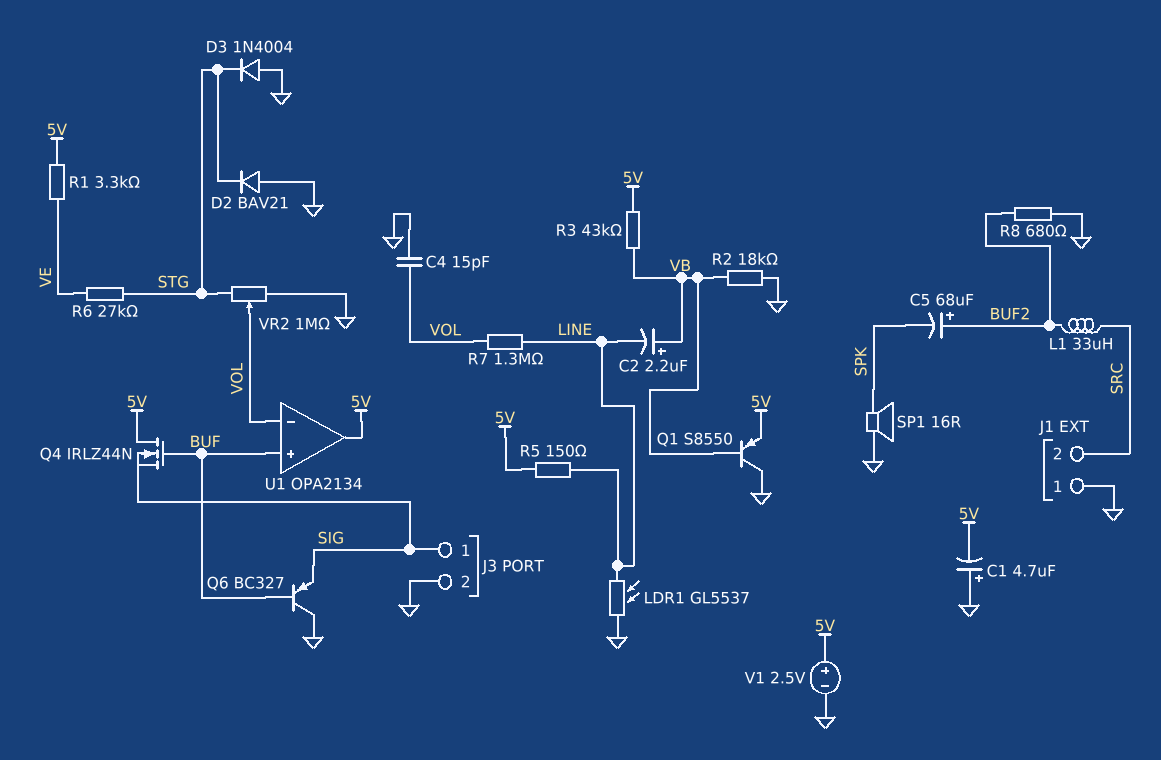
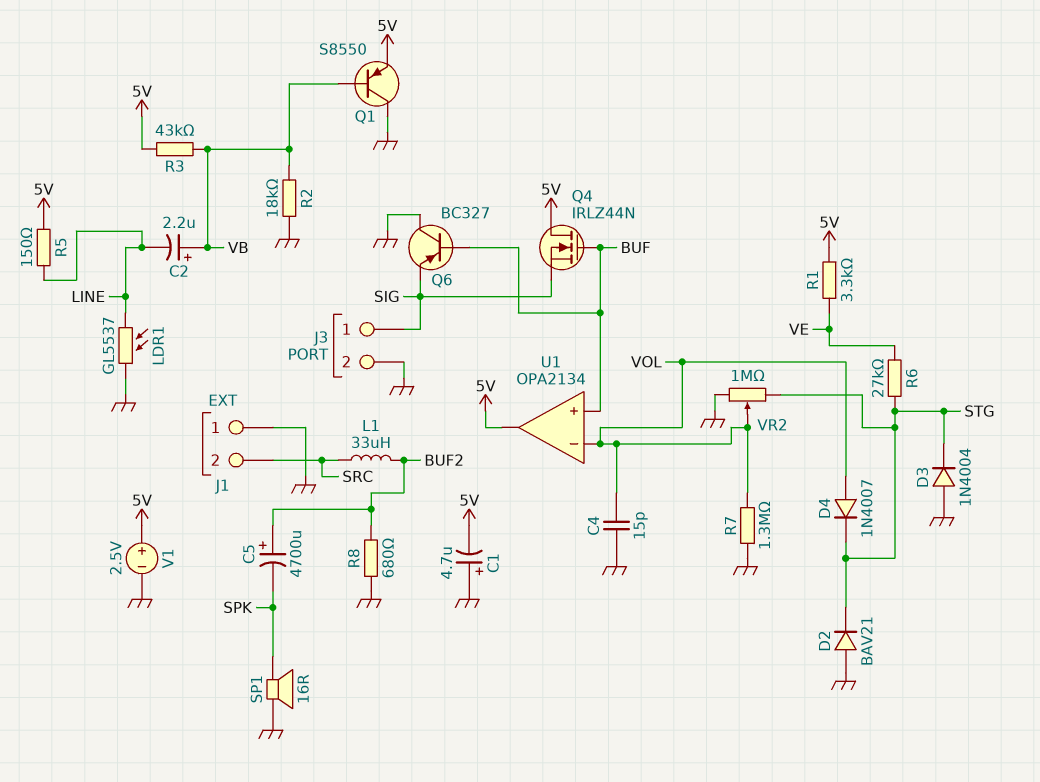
C5: 68uF (plus BUF2, minus SPK) -> 4700uF (plus BUF2, minus SPK)
D4: none -> diode 1N4007 (A VOL, K STG)
R7: 1.3M (LINE, VOL) -> 1.3M (GND, VOL)

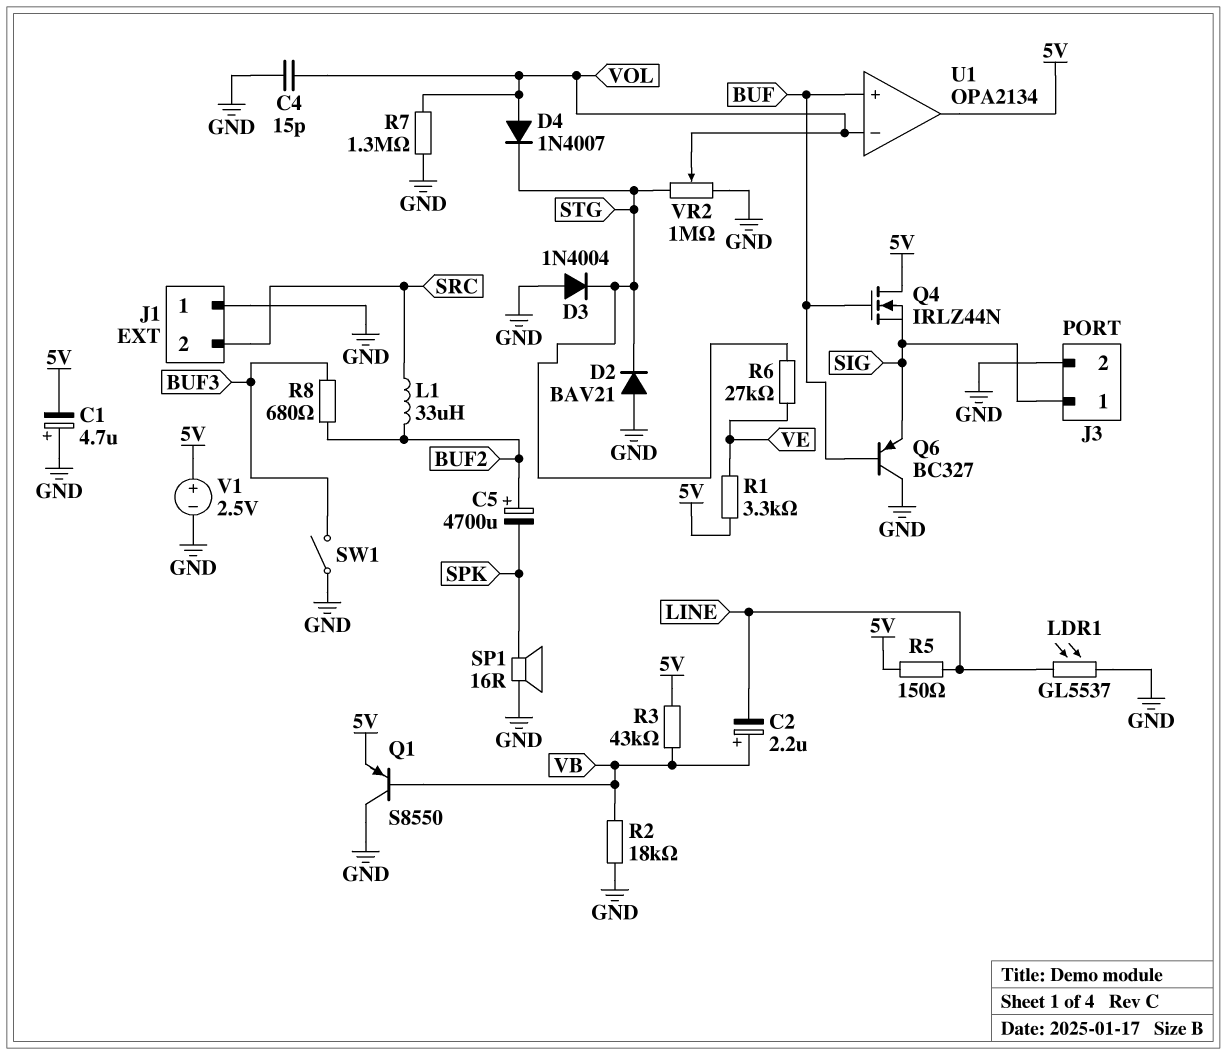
R8: 680 (BUF2, GND) -> 680 (BUF2, BUF3)
SW1: none -> switch (BUF3, GND)

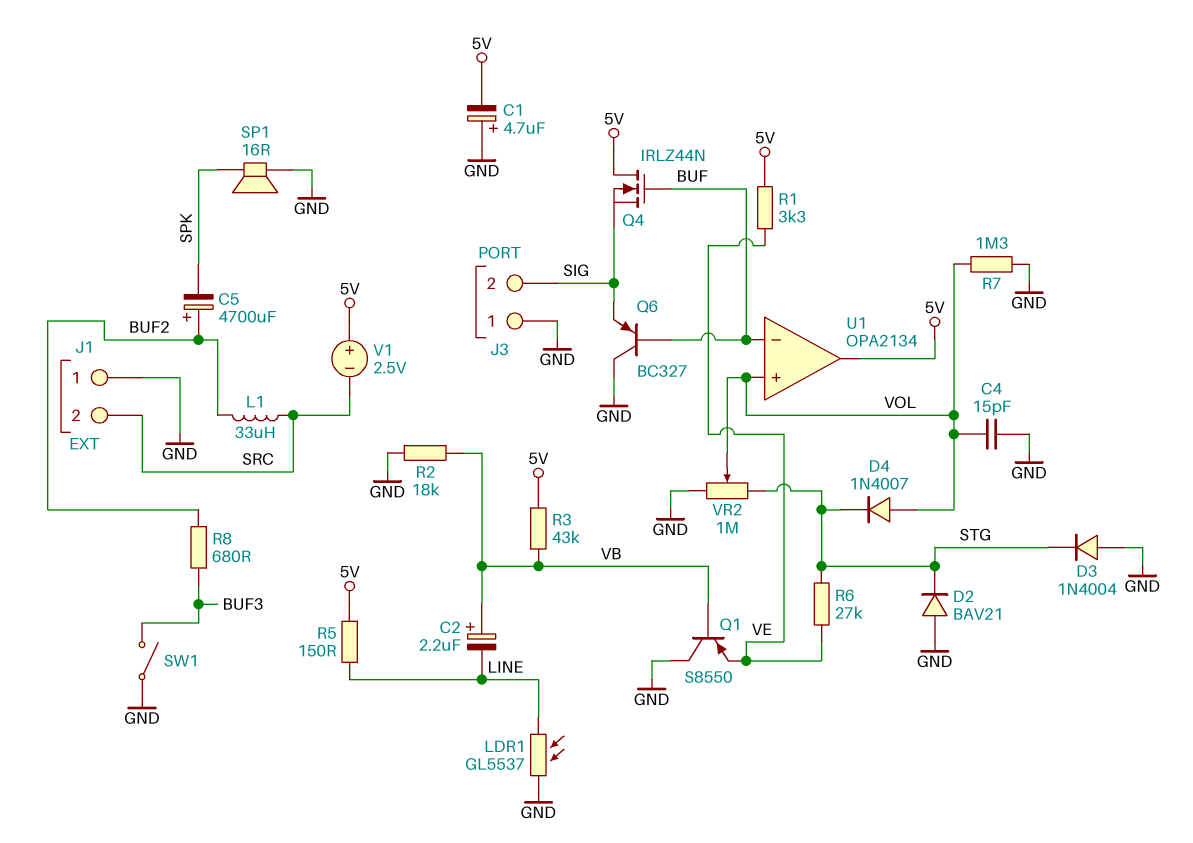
J3 pin 1: SIG -> GND
J3 pin 2: GND -> SIG
Q1: PNP S8550 (B VB, C GND, E 5V) -> PNP S8550 (B VB, C GND, E VE)
U1 pin in+: BUF -> VOL
U1 pin in-: VOL -> BUF
V1: 2.5V (plus 5V, minus GND) -> 2.5V (plus 5V, minus SRC)

